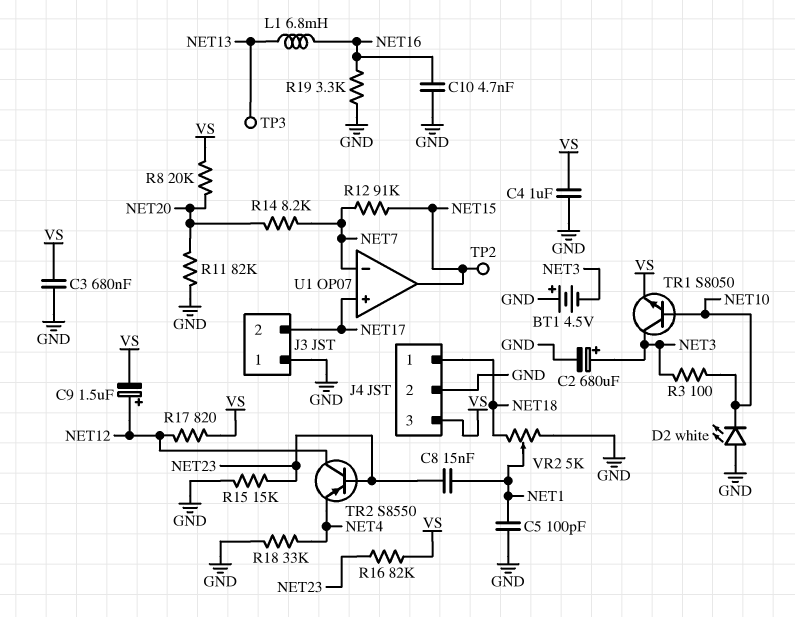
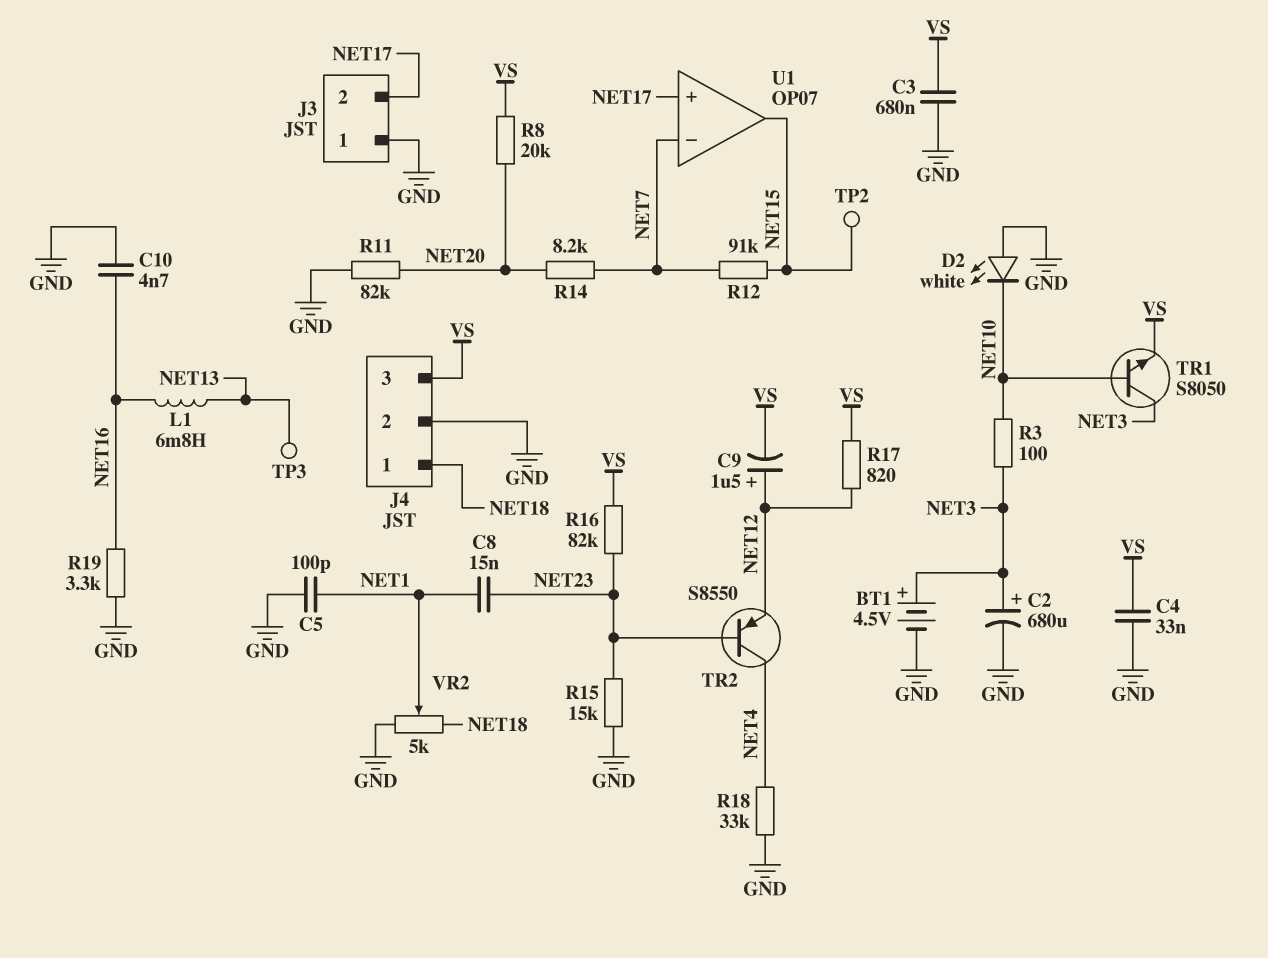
BT1: 4.5V (plus GND, minus NET3) -> 4.5V (plus NET3, minus GND)
C4: 1uF (GND, VS) -> 33nF (GND, VS)
TR2: PNP S8550 (B NET23, C NET12, E NET4) -> PNP S8550 (B NET23, C NET4, E NET12)

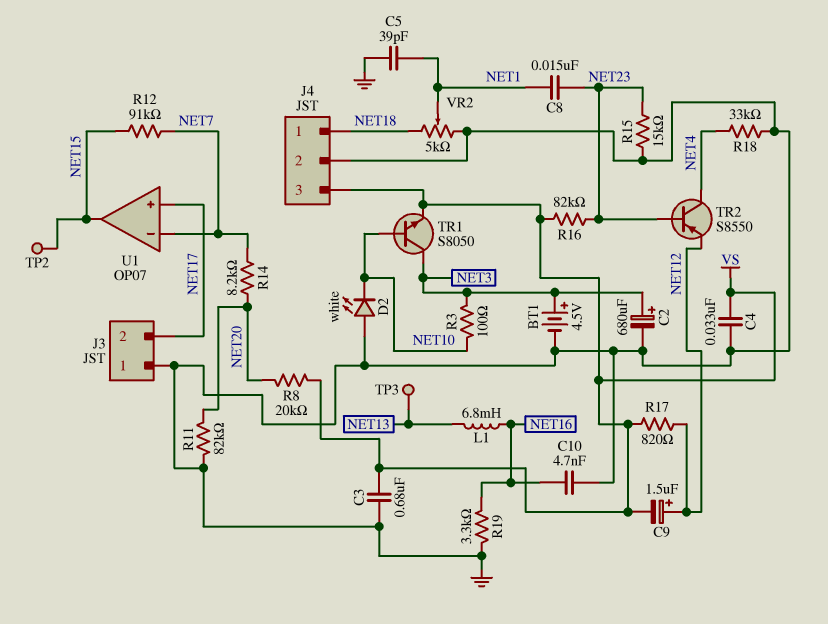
C5: 100pF (GND, NET1) -> 39pF (GND, NET1)

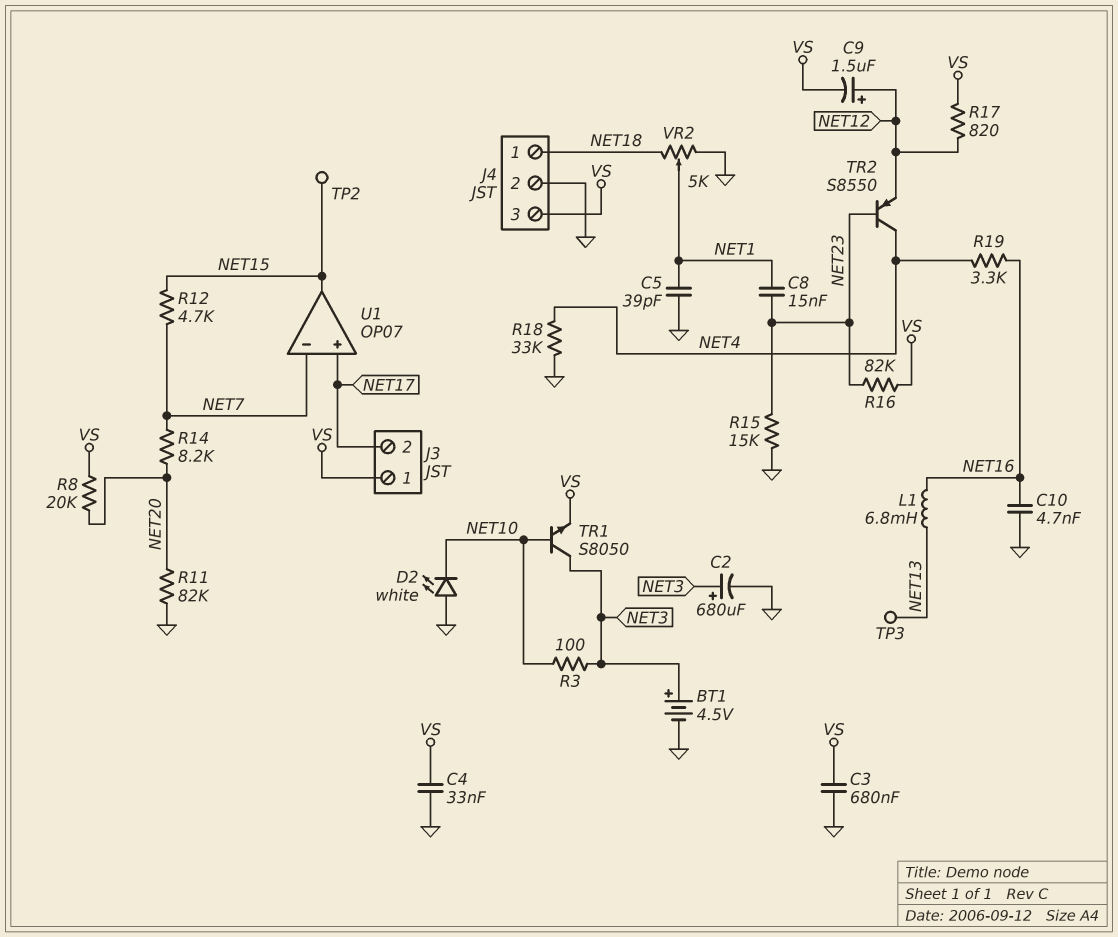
J3 pin 1: GND -> VS
R12: 91k (NET7, NET15) -> 4.7k (NET7, NET15)
R19: 3.3k (GND, NET16) -> 3.3k (NET4, NET16)

